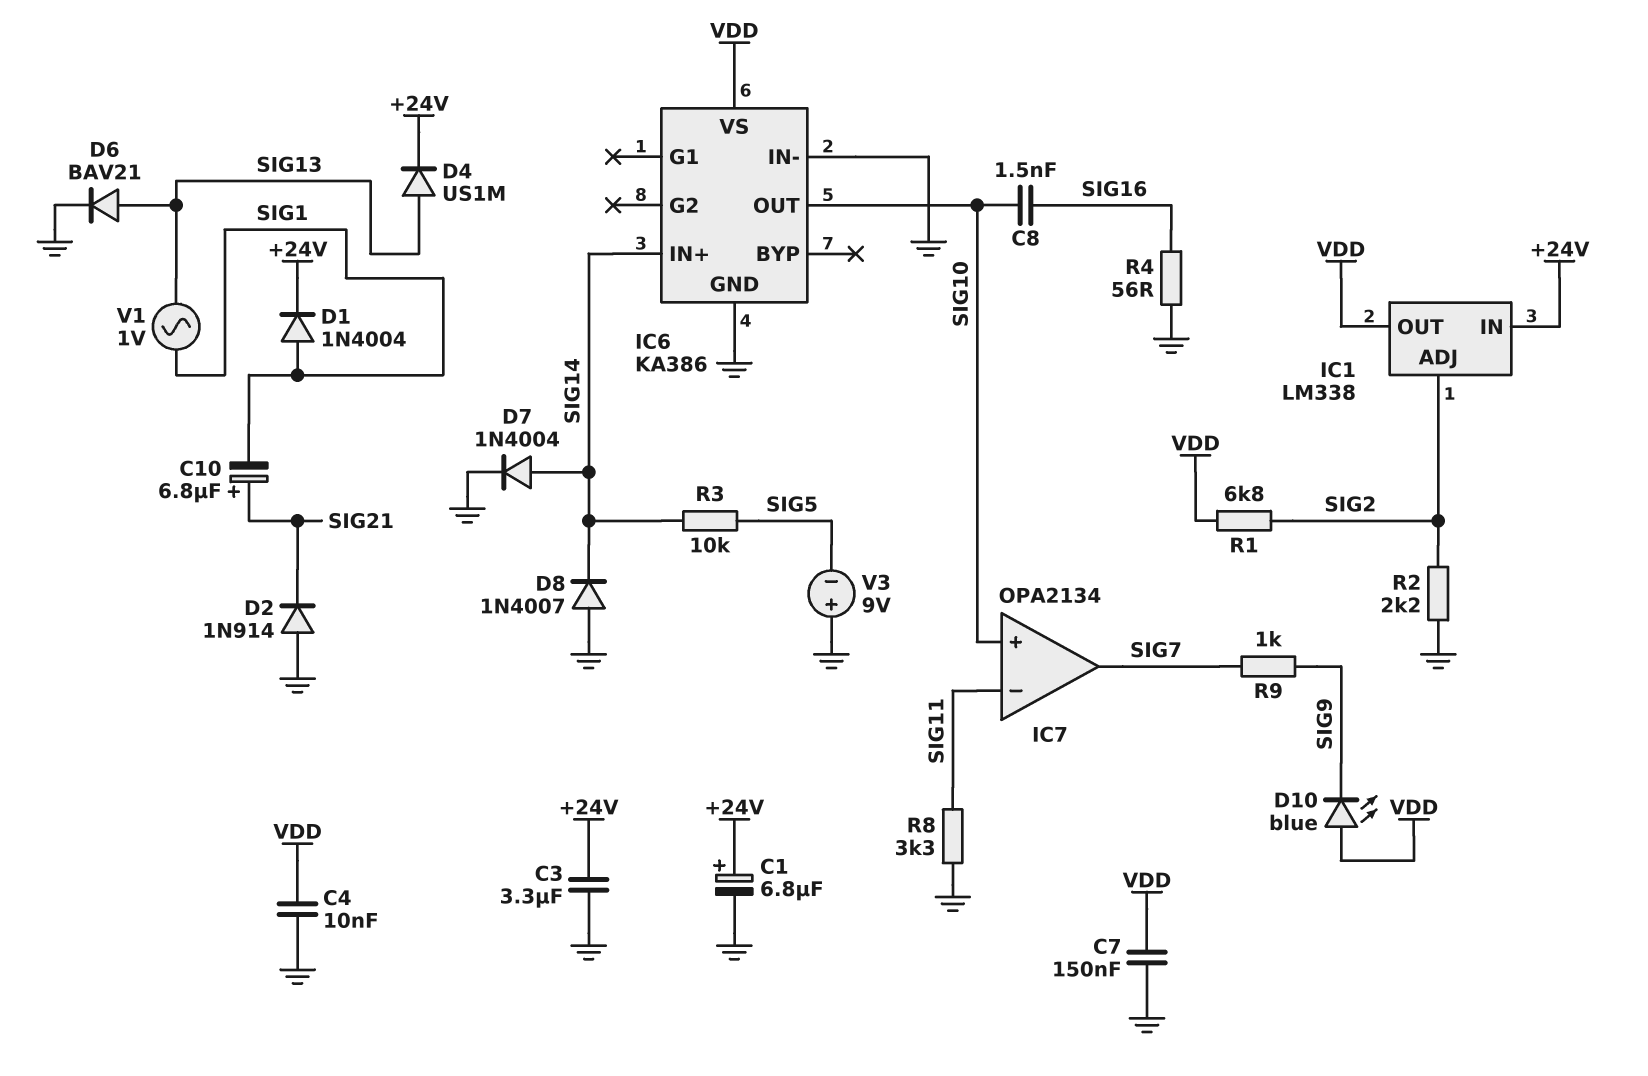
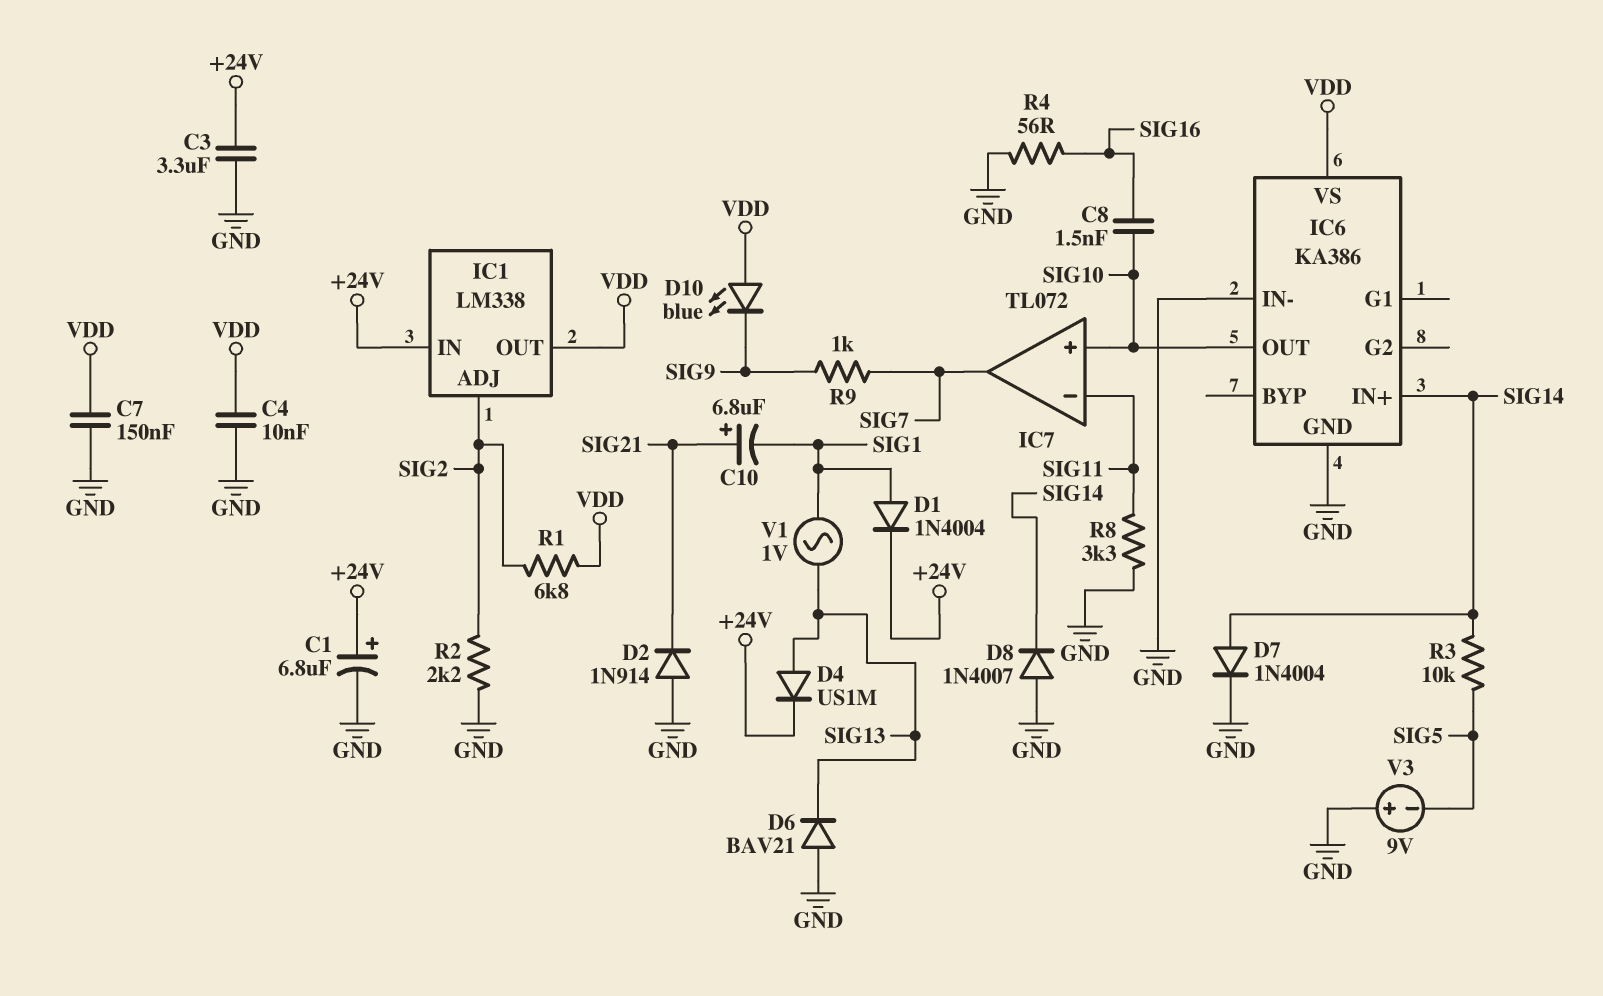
D6: diode BAV21 (A SIG13, K GND) -> diode BAV21 (A GND, K SIG13)
IC7: OPA2134 -> TL072

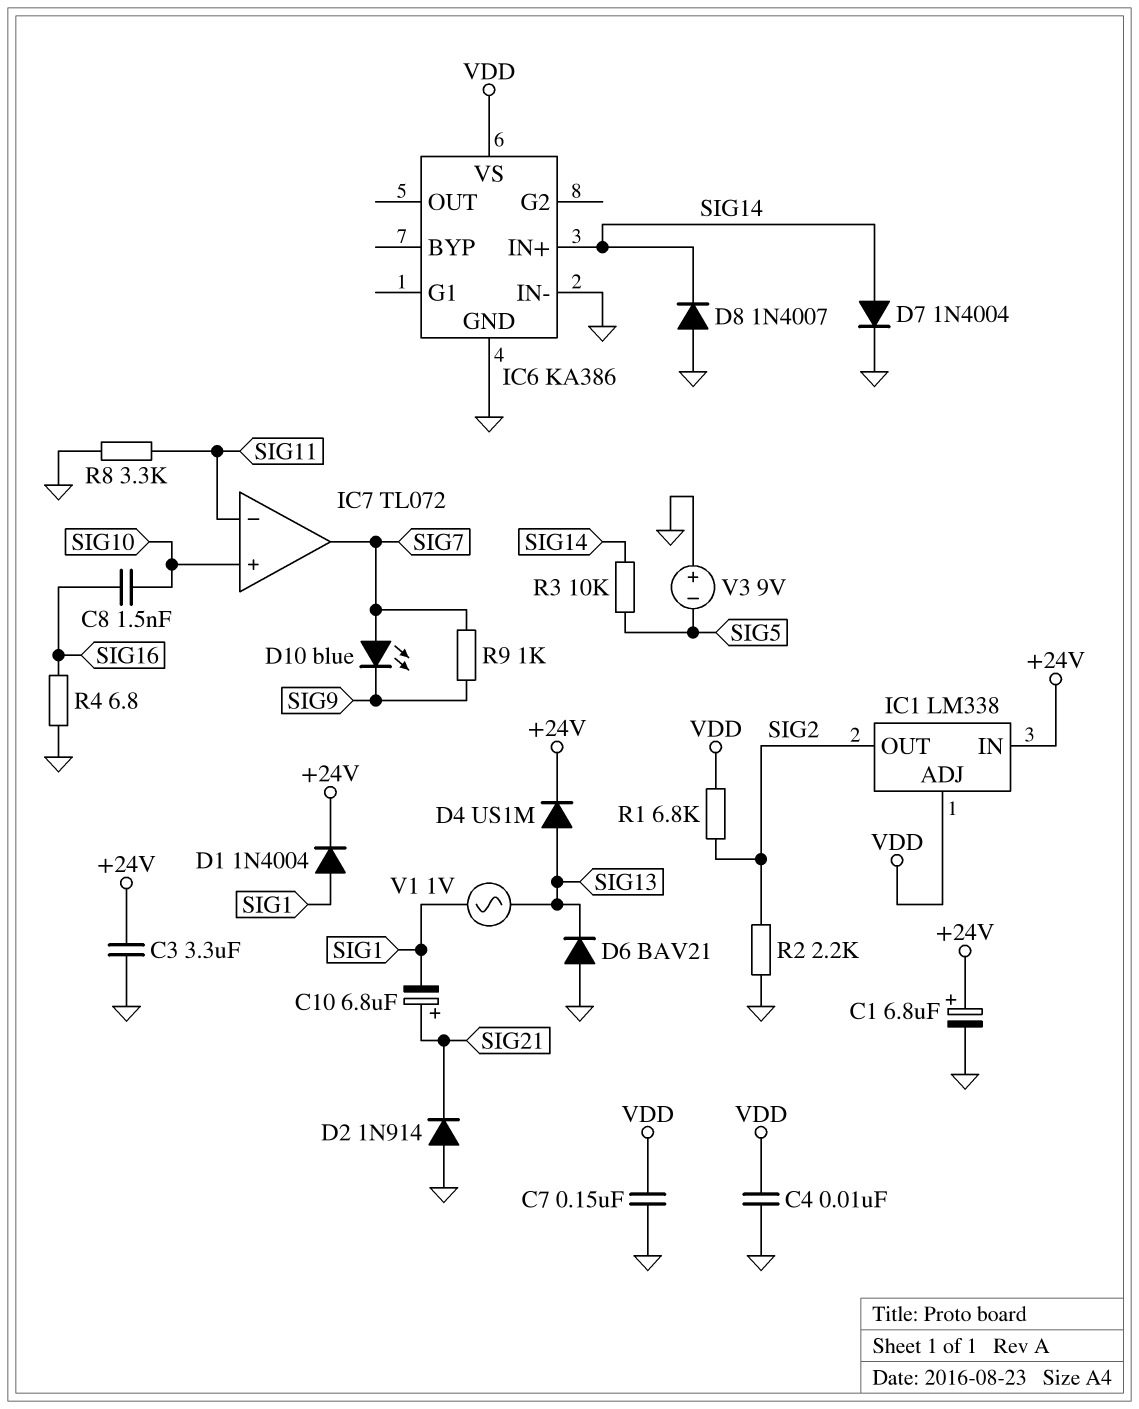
D10: LED blue (A VDD, K SIG9) -> LED blue (A SIG7, K SIG9)
IC1 pin ADJ: SIG2 -> VDD
IC1 pin OUT: VDD -> SIG2
IC6 pin OUT: SIG10 -> none
R4: 56 (GND, SIG16) -> 6.8 (GND, SIG16)

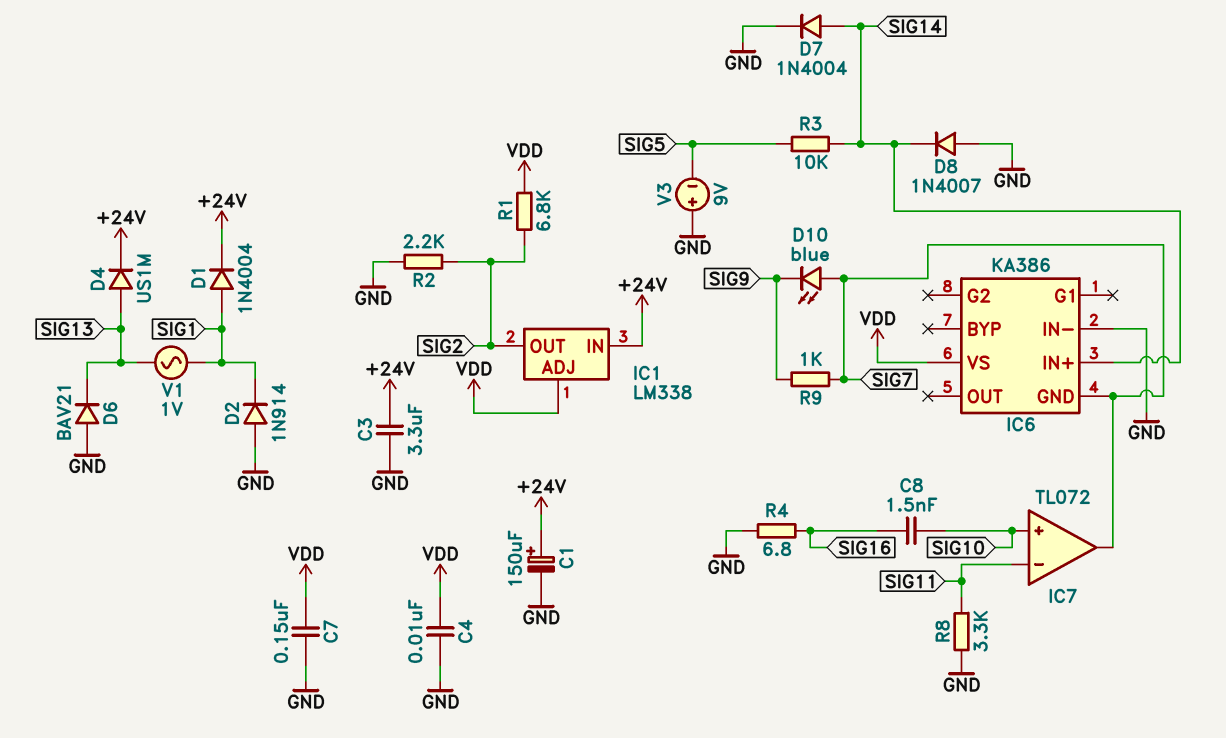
C1: 6.8uF (plus +24V, minus GND) -> 150uF (plus +24V, minus GND)
C10: 6.8uF (plus SIG21, minus SIG1) -> none
D2: diode 1N914 (A GND, K SIG21) -> diode 1N914 (A GND, K SIG1)
IC6 pin GND: GND -> SIG7

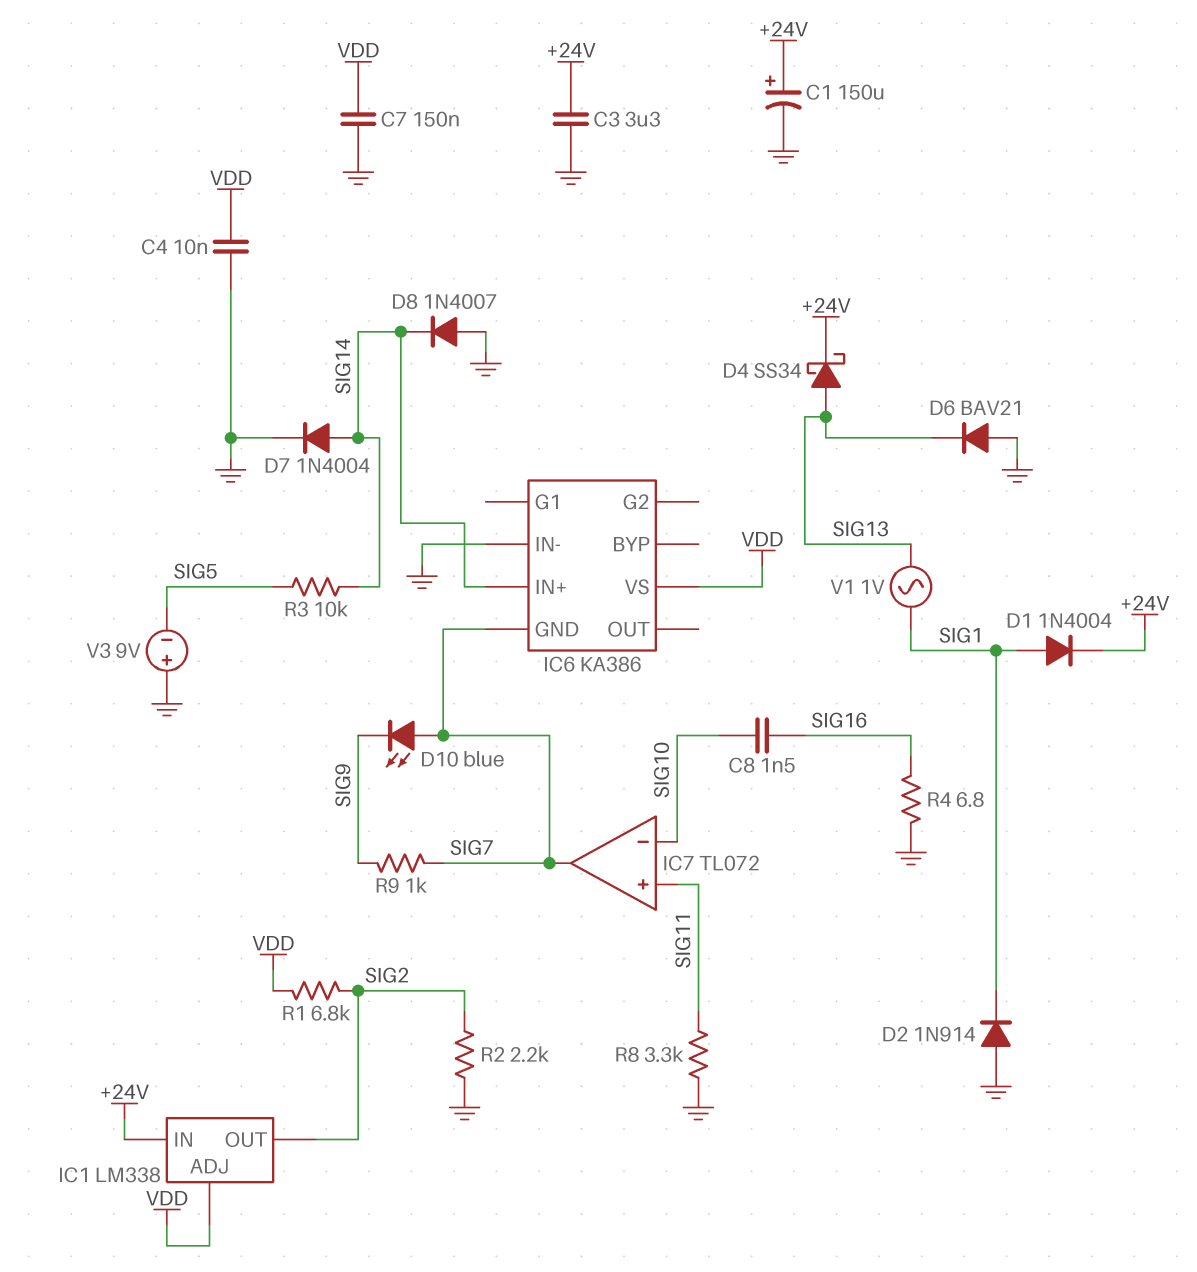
D4: diode US1M (A SIG13, K +24V) -> schottky SS34 (A SIG13, K +24V)
IC7 pin in+: SIG10 -> SIG11
IC7 pin in-: SIG11 -> SIG10

